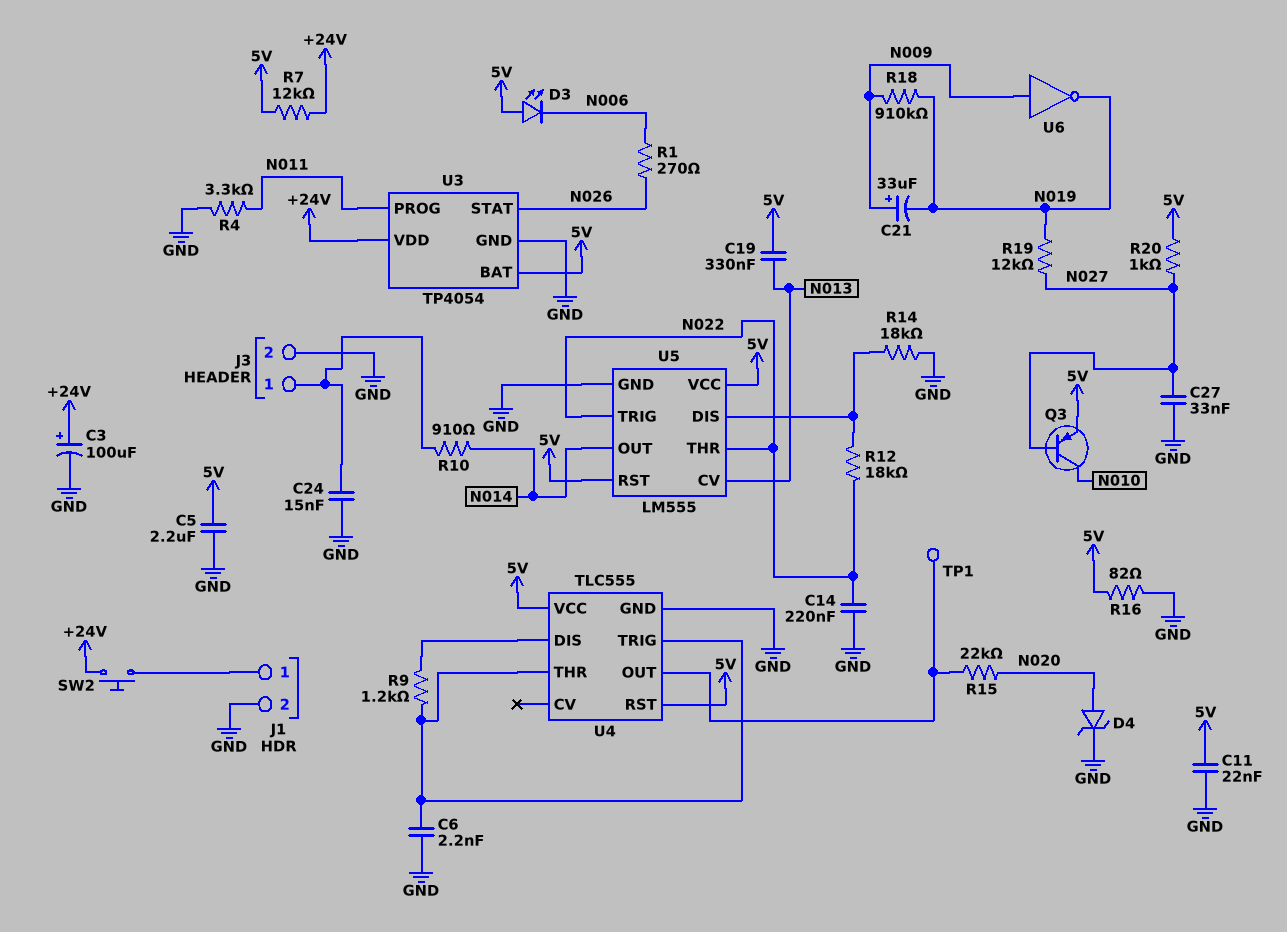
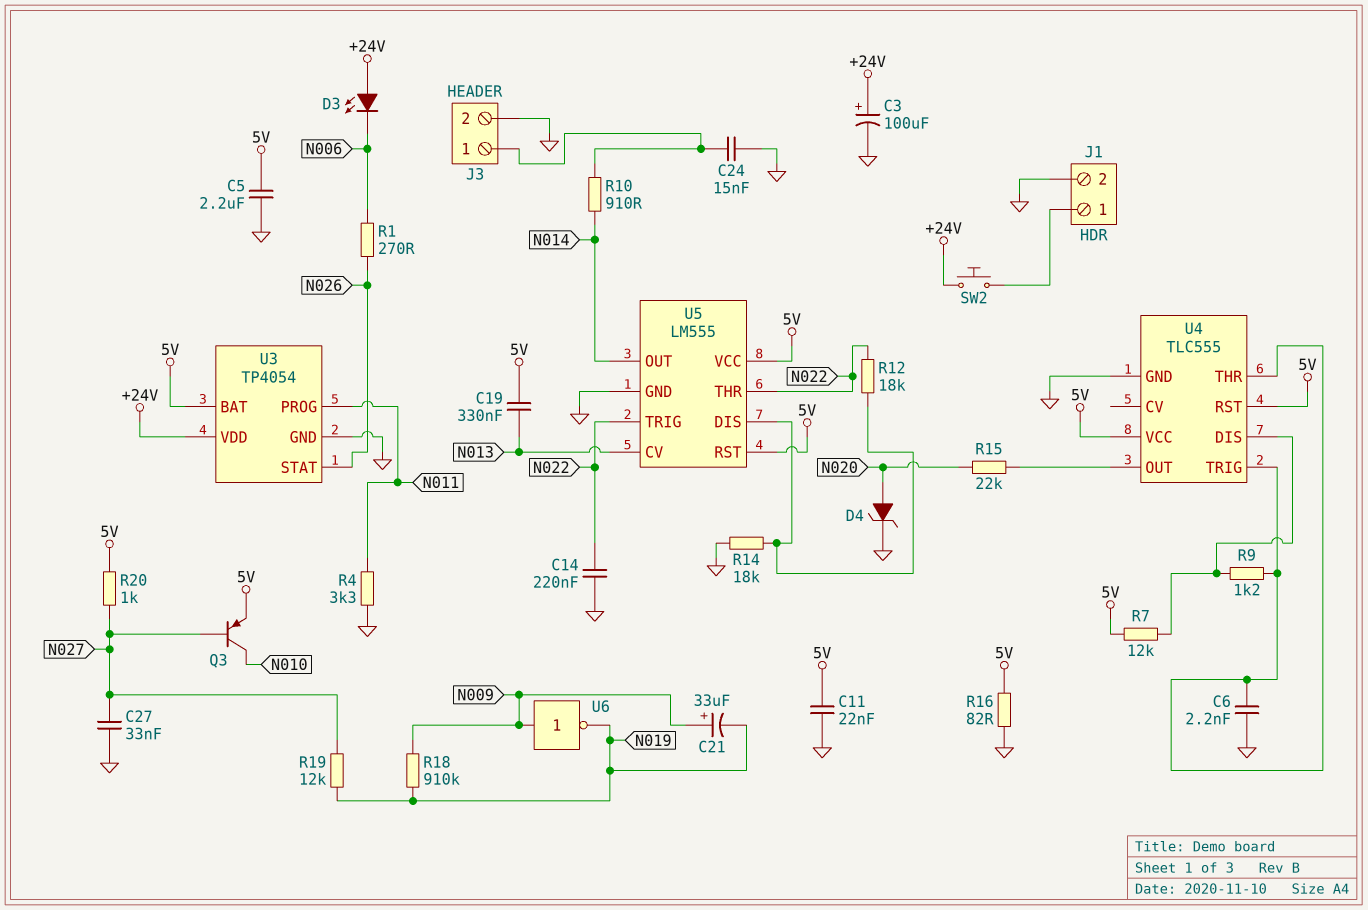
D3: LED (A 5V, K N006) -> LED (A +24V, K N006)
R7: 12k (+24V, 5V) -> 12k (5V, U4/DIS)
TP1: test point (U4/OUT) -> none

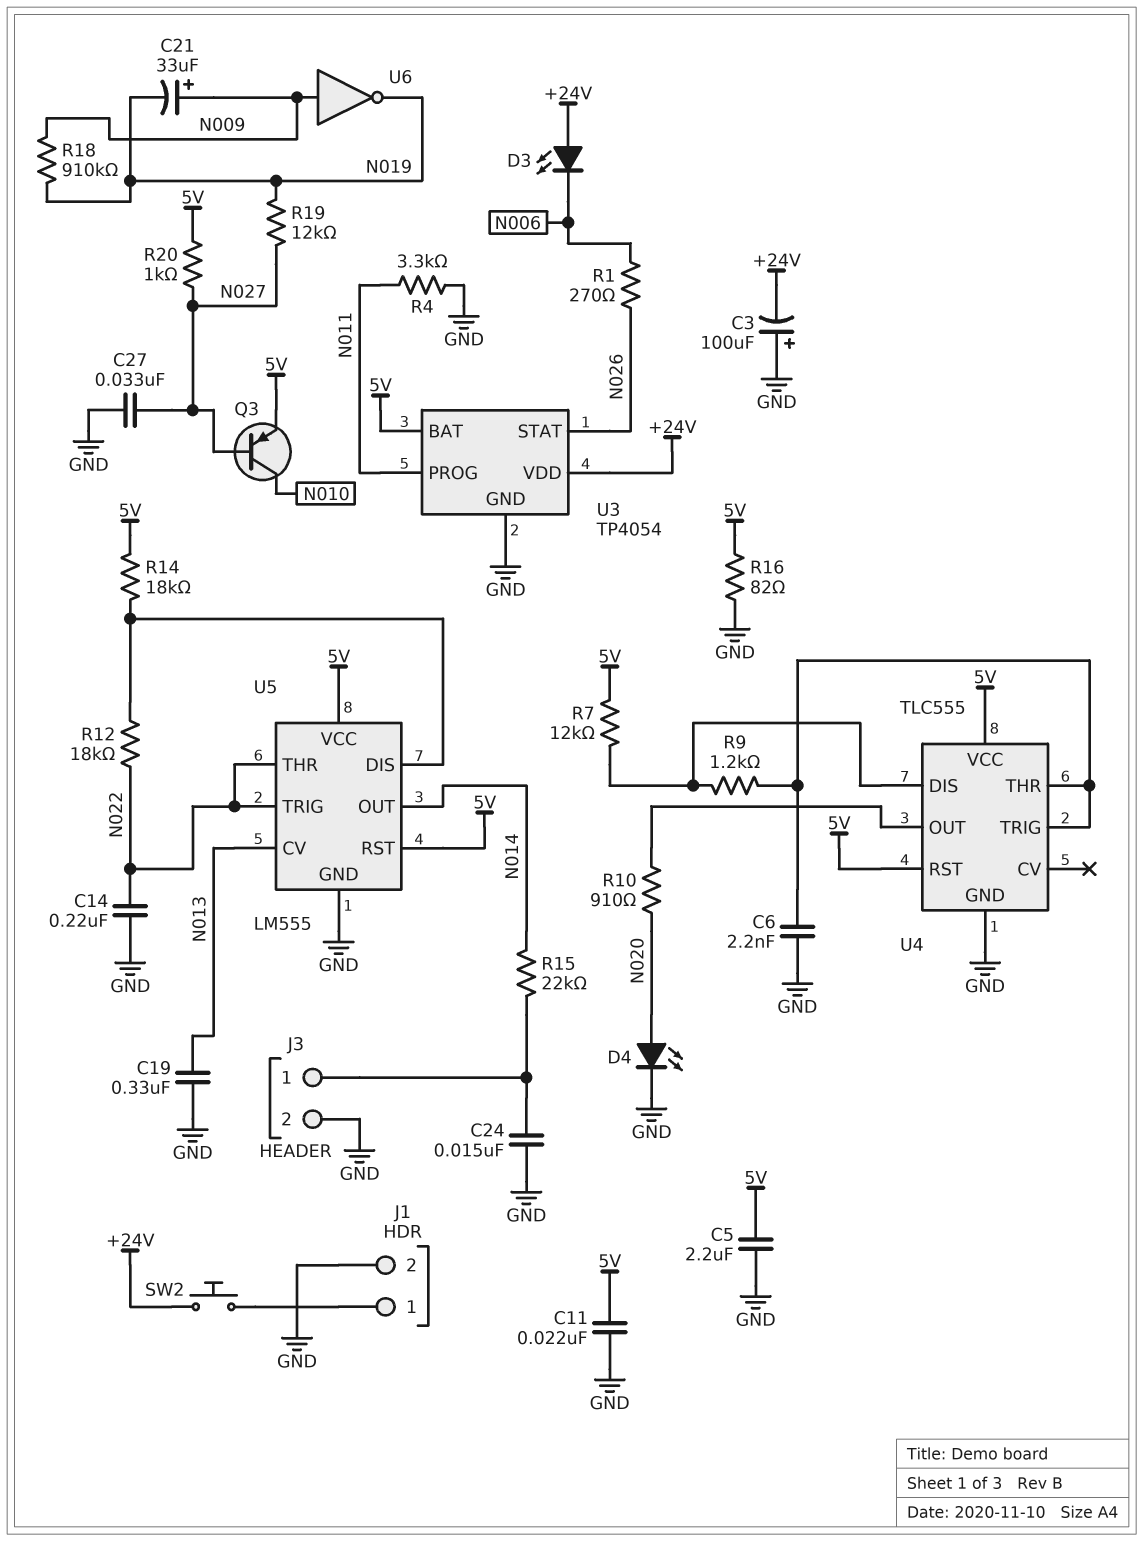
C3: 100uF (plus +24V, minus GND) -> 100uF (plus GND, minus +24V)
C19: 330nF (5V, N013) -> 330nF (GND, N013)
D4: zener (A N020, K GND) -> LED (A N020, K GND)
R10: 910 (J3/1, N014) -> 910 (N020, U4/OUT)
R14: 18k (GND, U5/DIS) -> 18k (5V, U5/DIS)
R15: 22k (N020, U4/OUT) -> 22k (J3/1, N014)

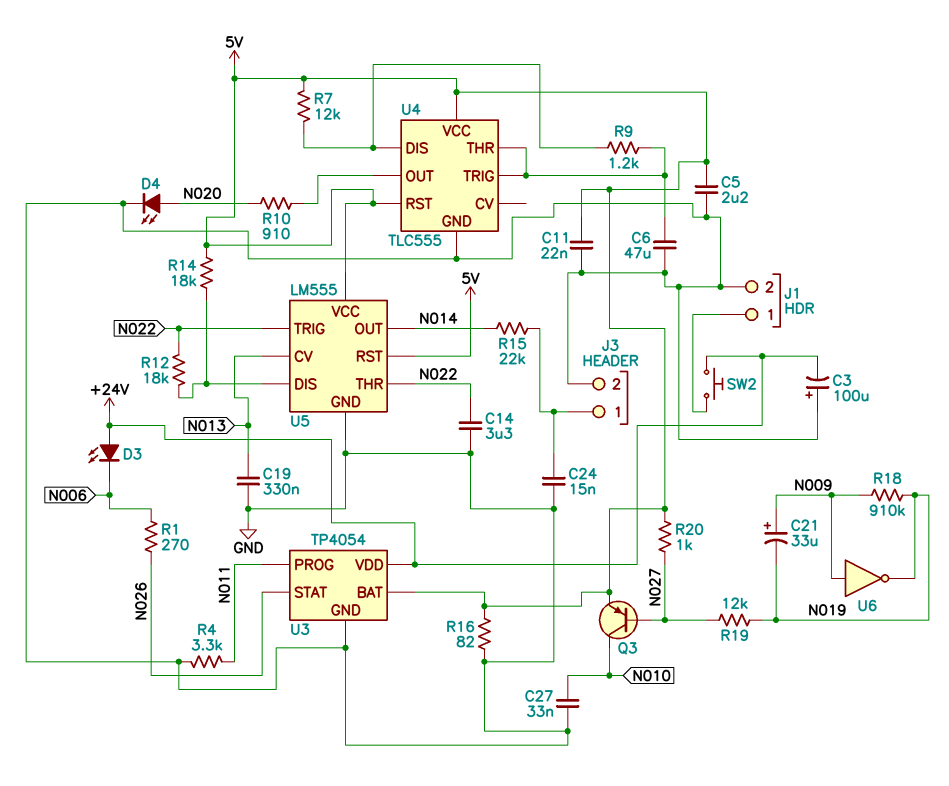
C6: 2.2nF (GND, U4/THR) -> 47uF (GND, U4/THR)
C14: 220nF (GND, N022) -> 3.3uF (GND, N022)
C27: 33nF (GND, N027) -> 33nF (GND, N010)

